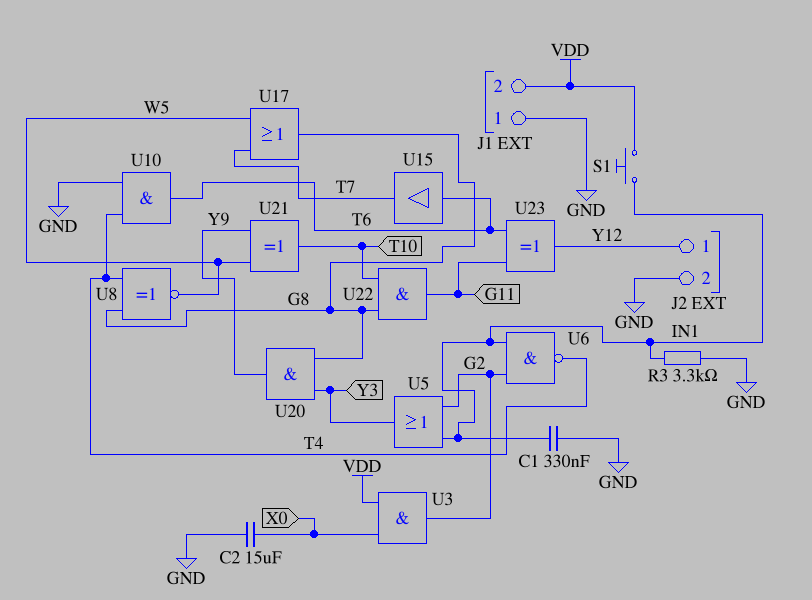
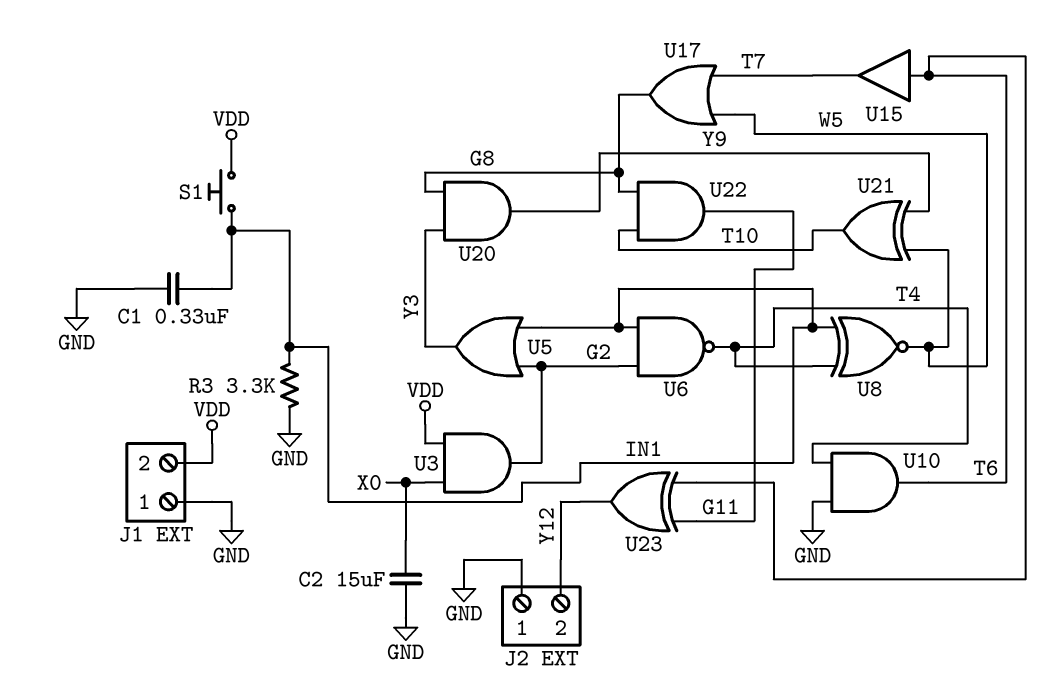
J2 pin 1: Y12 -> GND
J2 pin 2: GND -> Y12
U8: XNOR (in G8, in T4, out W5) -> XNOR (in IN1, in T4, out W5)

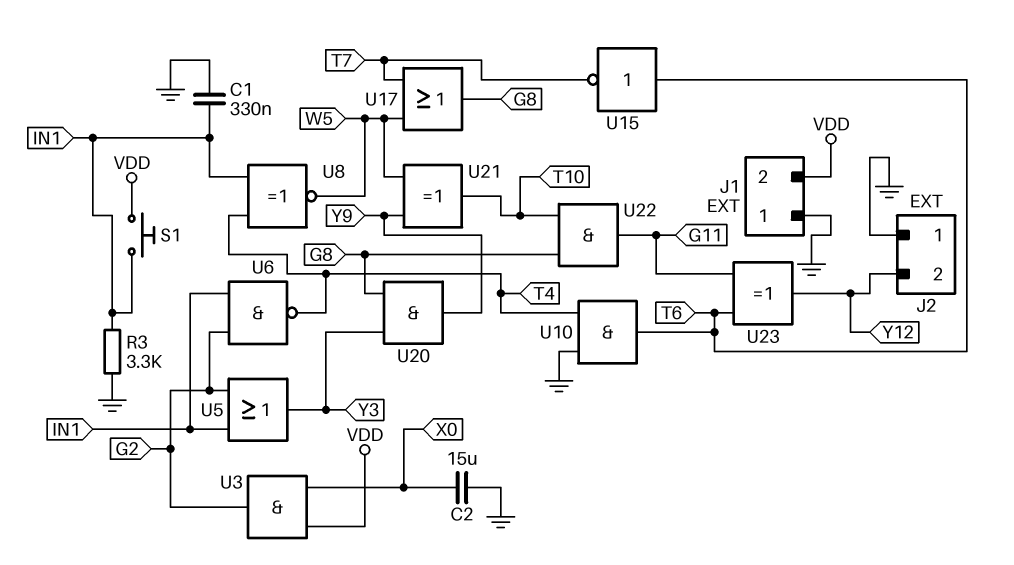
U15: buffer (in T6, out T7) -> NOT (in T6, out T7)

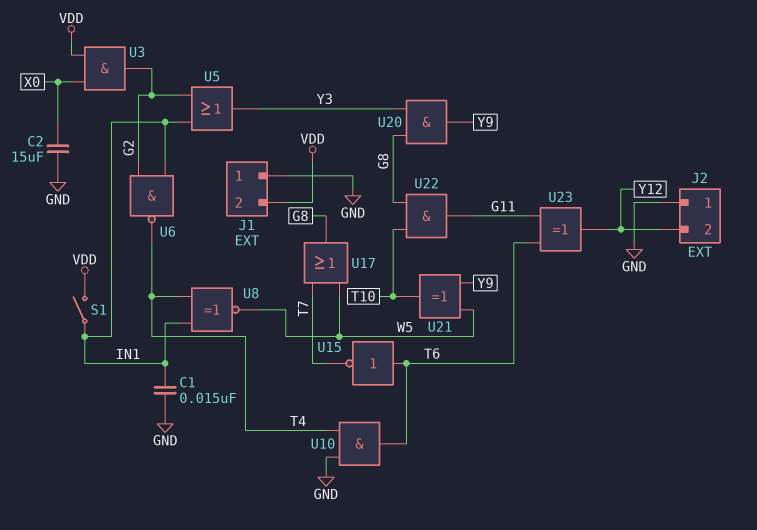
C1: 330nF (GND, IN1) -> 15nF (GND, IN1)
R3: 3.3k (GND, IN1) -> none
S1: button (IN1, VDD) -> switch (IN1, VDD)

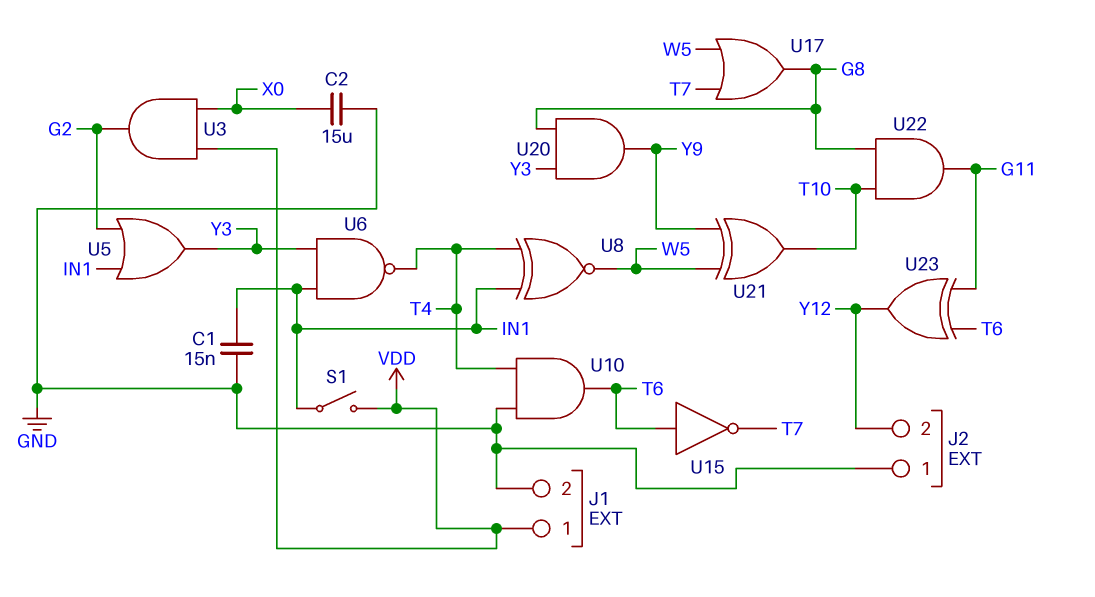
J1 pin 1: GND -> VDD
J1 pin 2: VDD -> GND
U6: NAND (in G2, in IN1, out T4) -> NAND (in IN1, in Y3, out T4)

